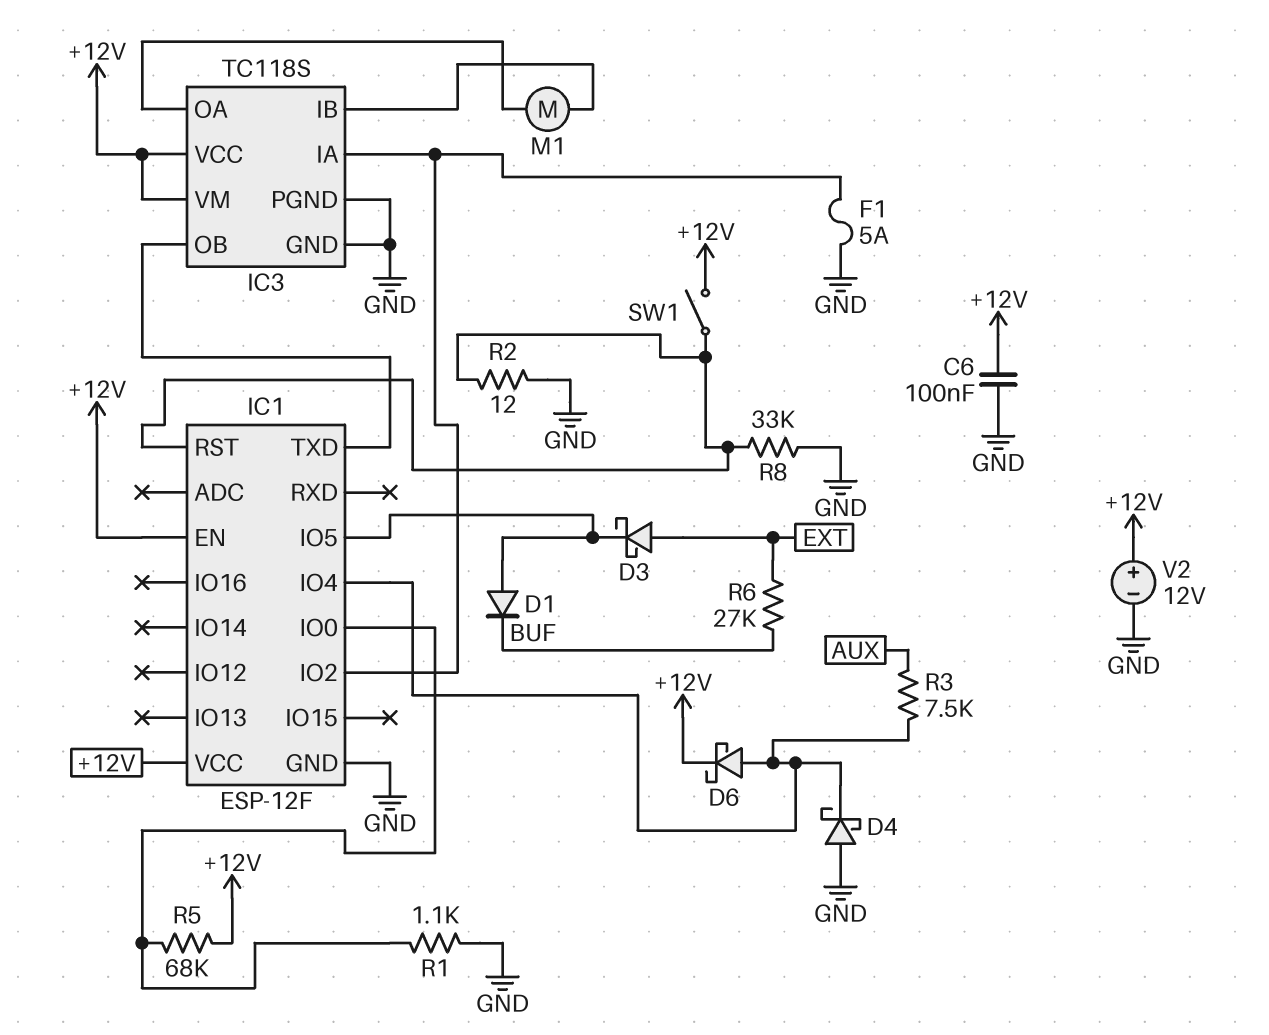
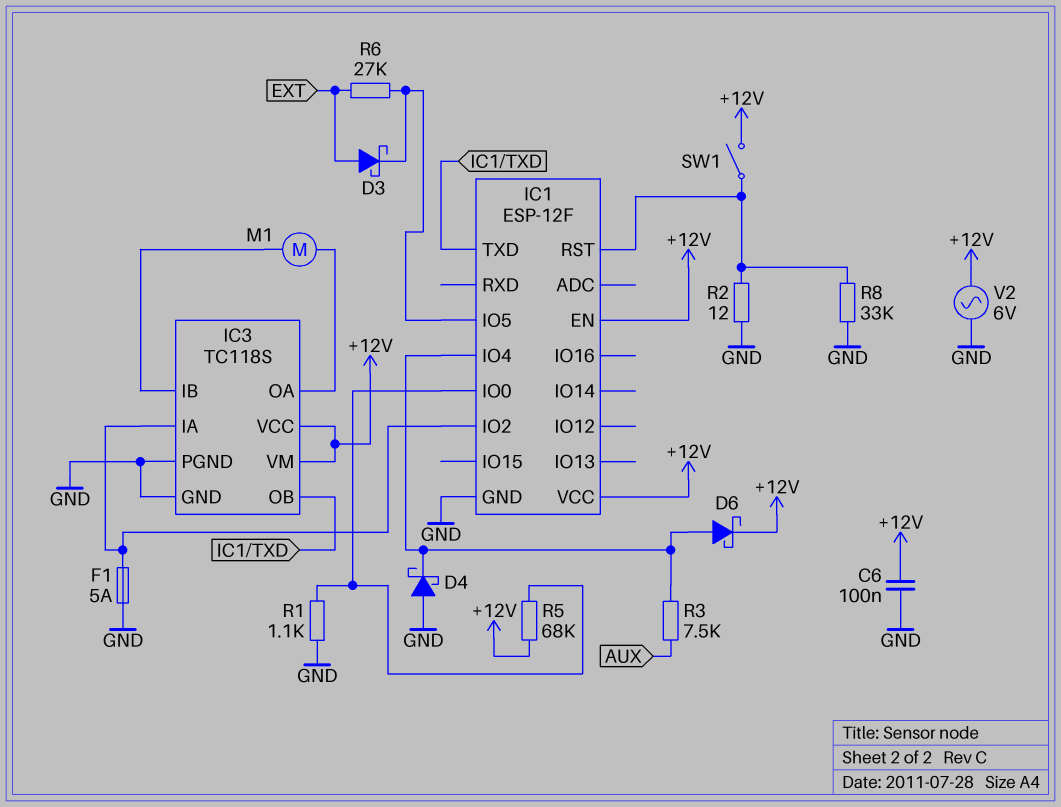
D1: diode (A IC1/IO5, K BUF) -> none
R6: 27k (BUF, EXT) -> 27k (EXT, IC1/IO5)
V2: 12V (plus +12V, minus GND) -> AC 6V (+12V, GND)

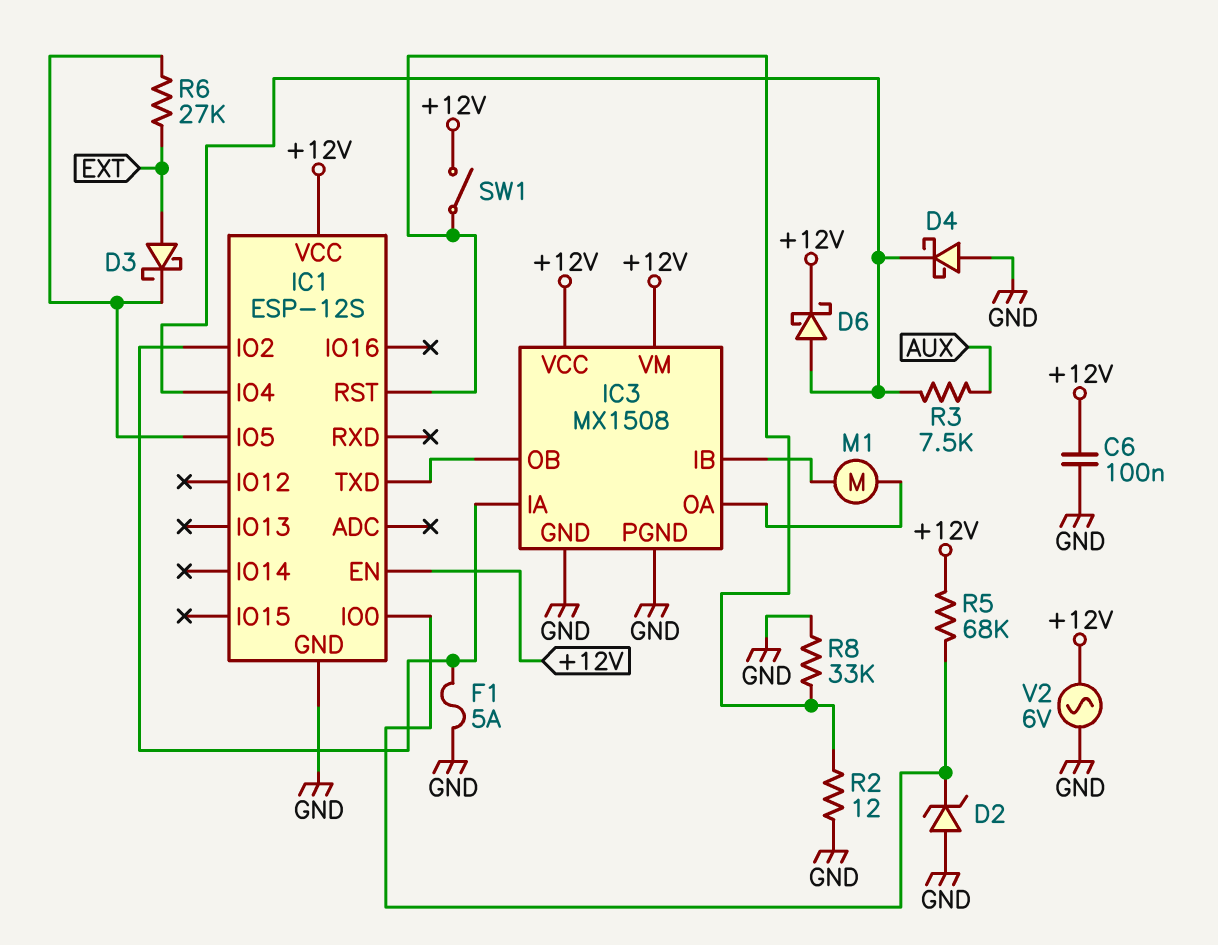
D2: none -> zener (A GND, K IC1/IO0)
IC1: ESP-12F -> ESP-12S
IC3: TC118S -> MX1508
R1: 1.1k (GND, IC1/IO0) -> none

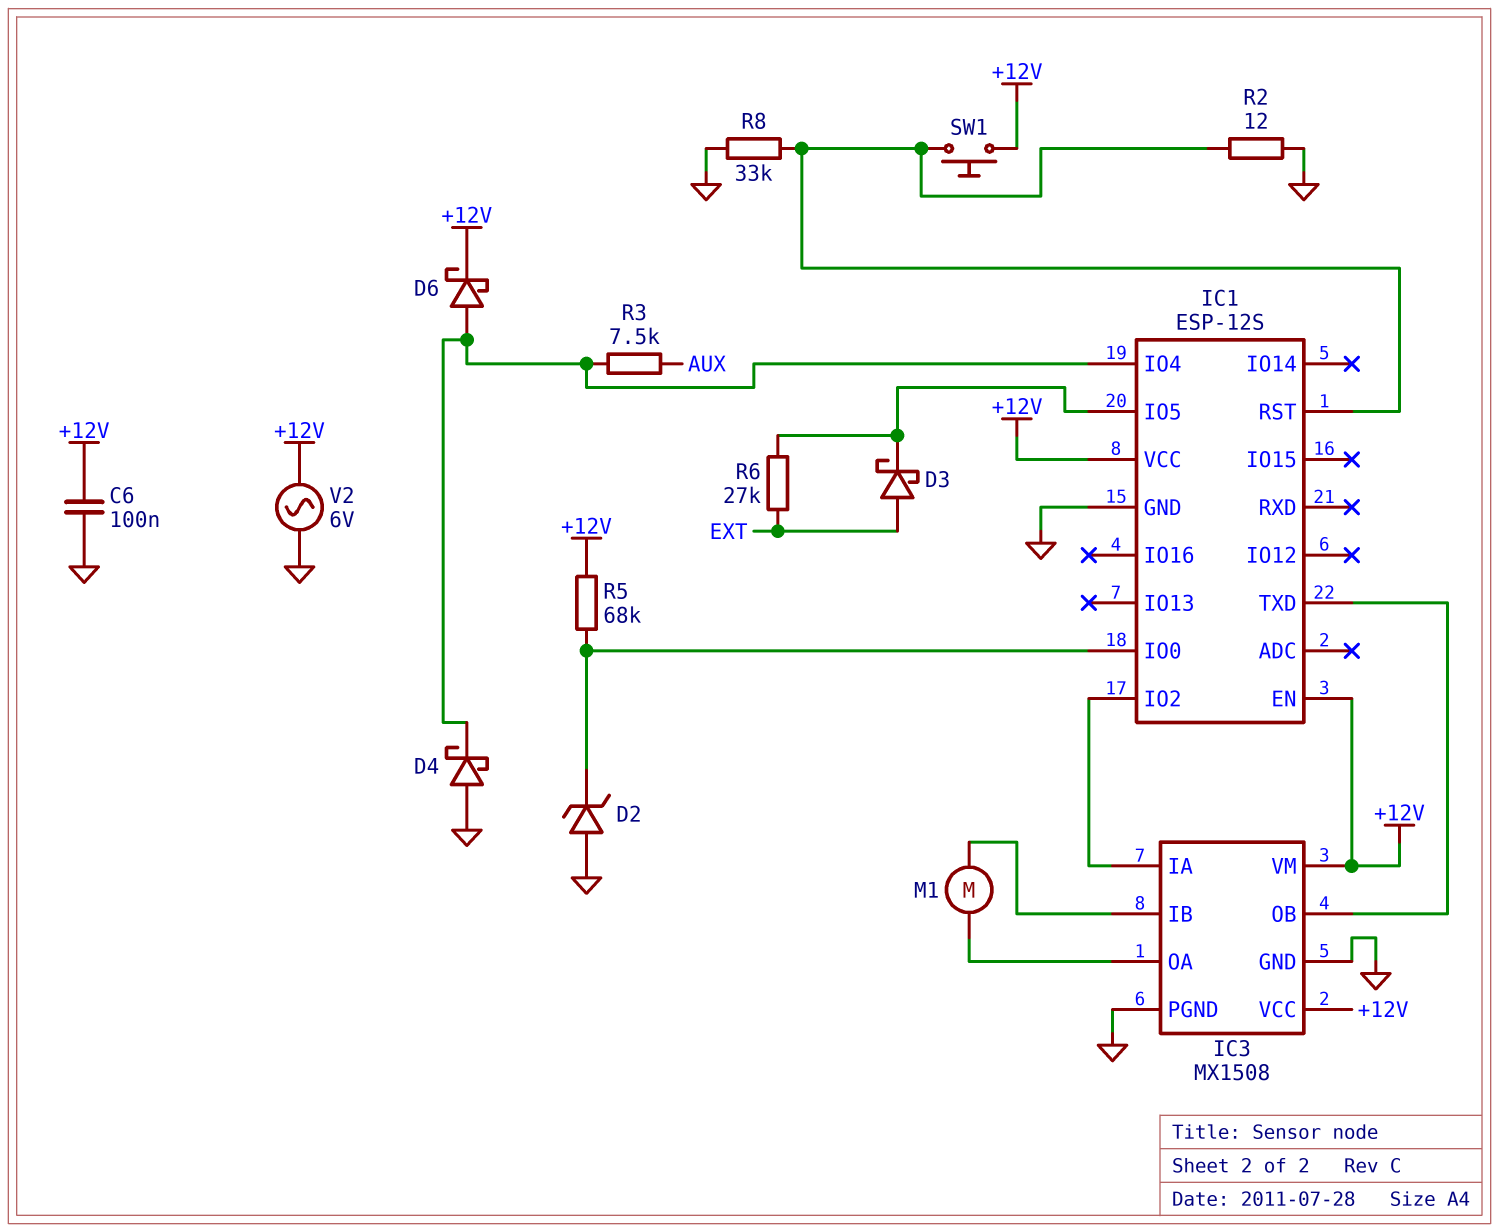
F1: 5A (GND, IC1/IO2) -> none
SW1: switch (+12V, IC1/RST) -> button (+12V, IC1/RST)

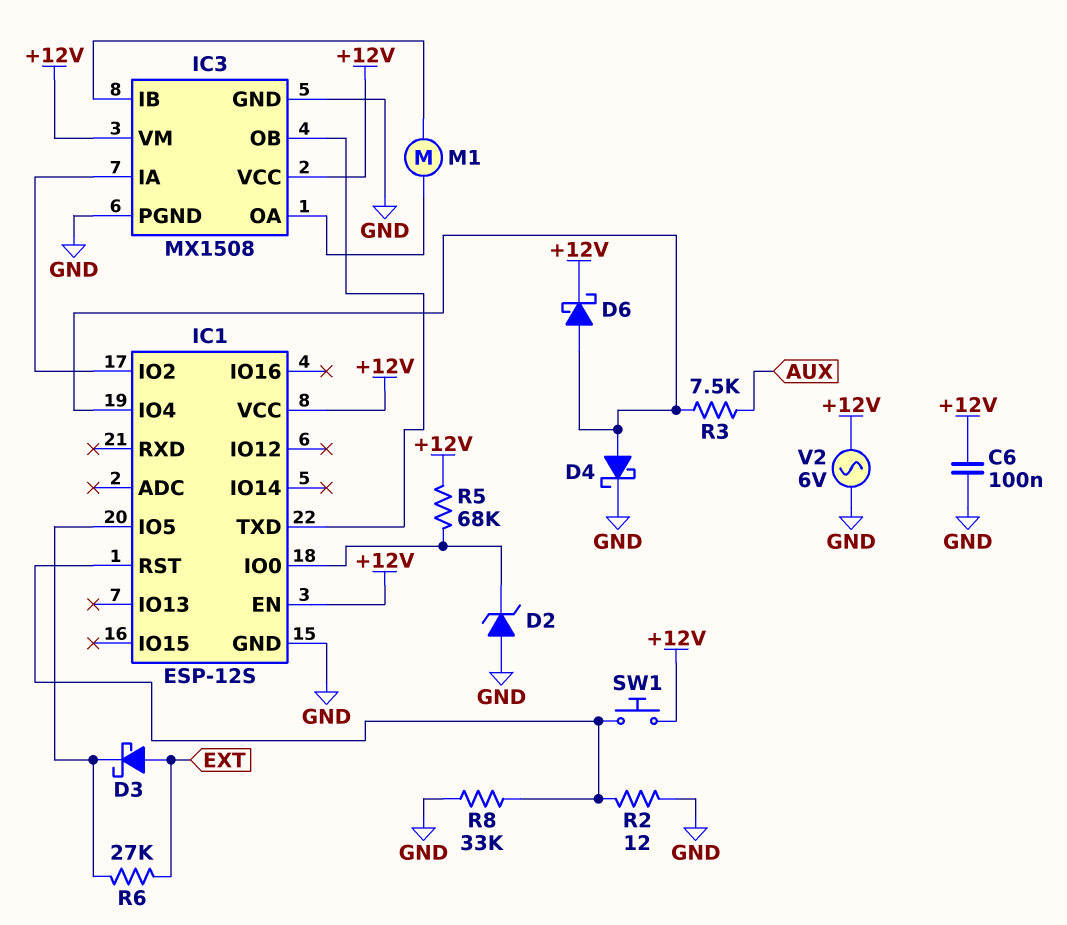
D4: schottky (A GND, K IC1/IO4) -> schottky (A IC1/IO4, K GND)

